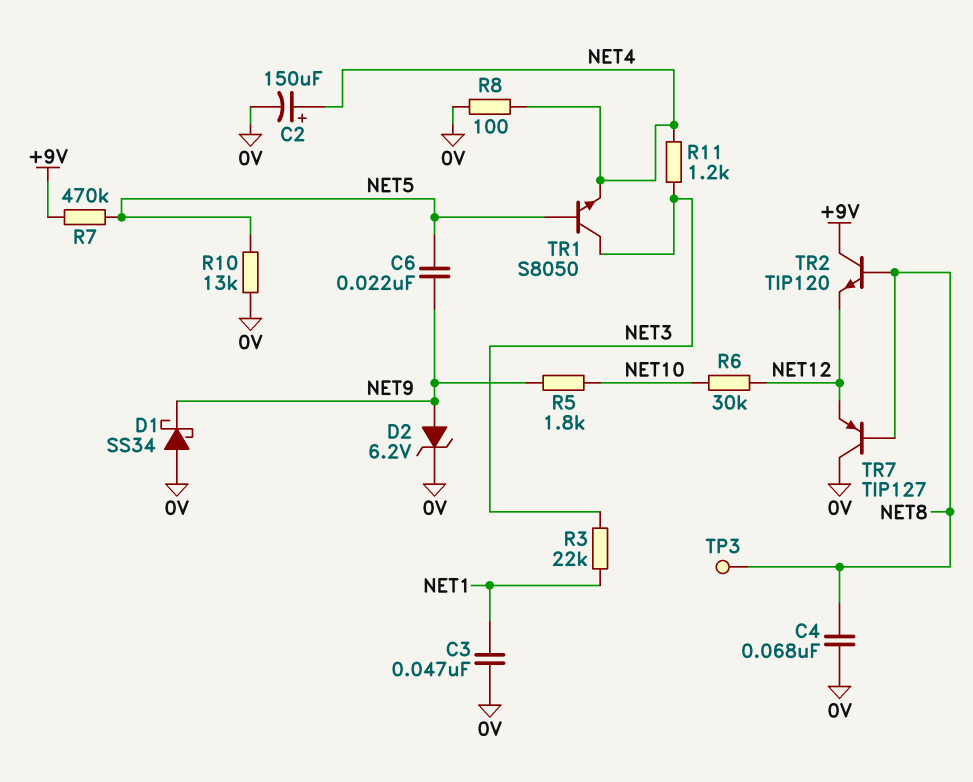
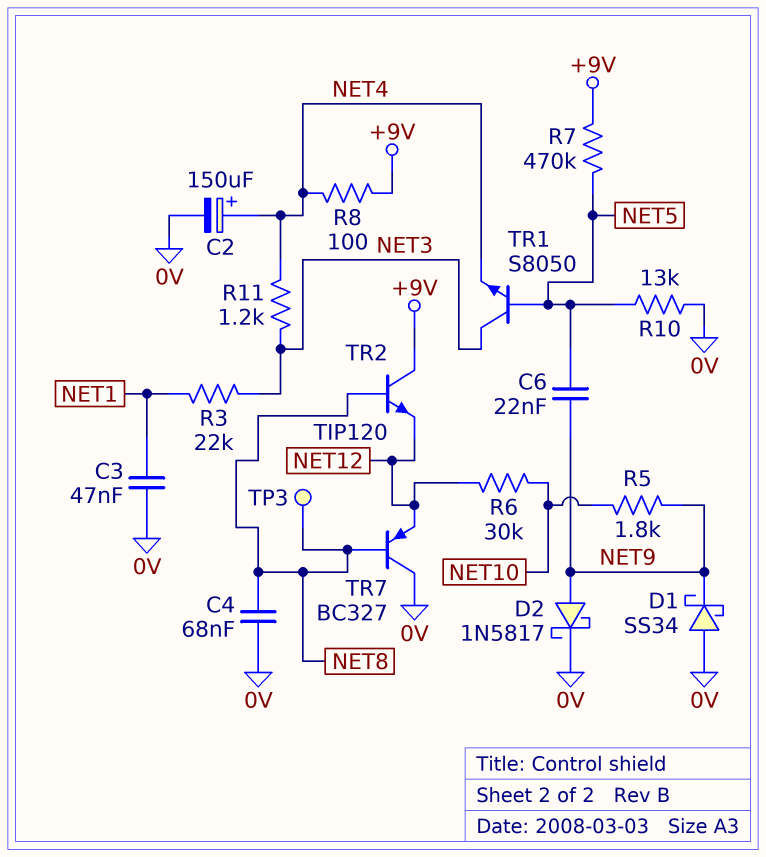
D2: zener 6.2V (A NET9, K 0V) -> schottky 1N5817 (A NET9, K 0V)
R8: 100 (0V, NET4) -> 100 (+9V, NET4)
TR7: PNP TIP127 (B NET8, C 0V, E NET12) -> PNP BC327 (B NET8, C 0V, E NET12)

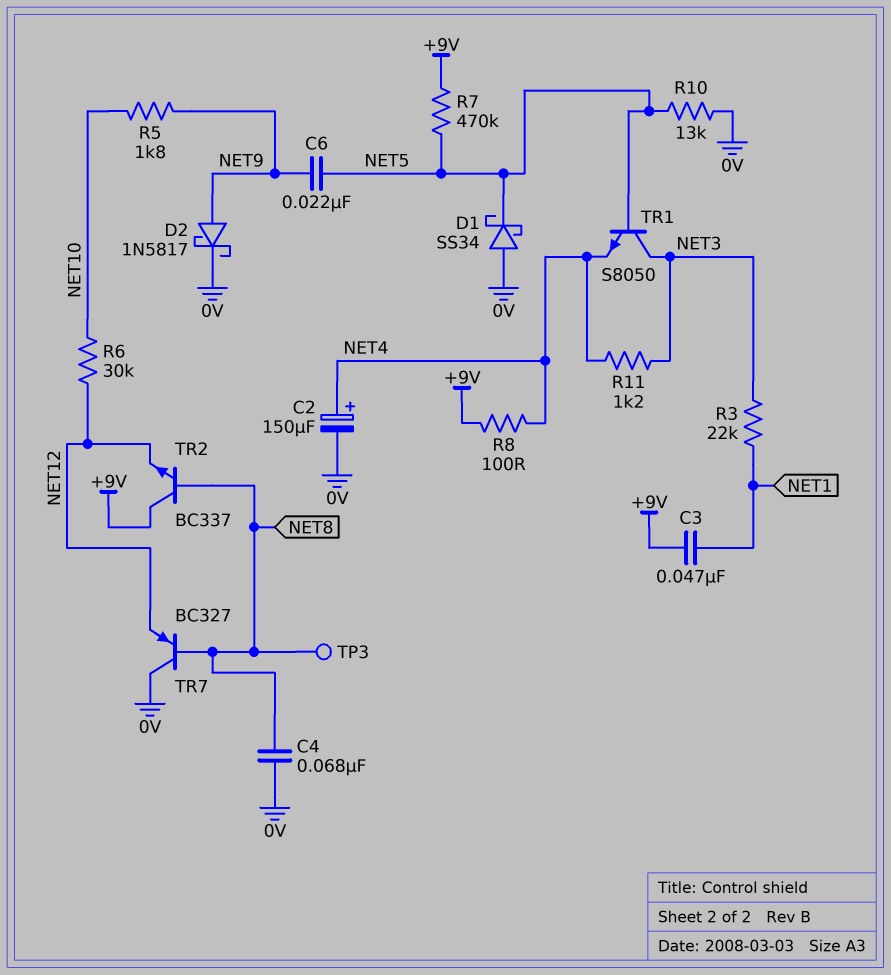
C3: 47nF (0V, NET1) -> 47nF (+9V, NET1)
D1: schottky SS34 (A 0V, K NET9) -> schottky SS34 (A 0V, K NET5)
TR2: NPN TIP120 (B NET8, C +9V, E NET12) -> NPN BC337 (B NET8, C +9V, E NET12)

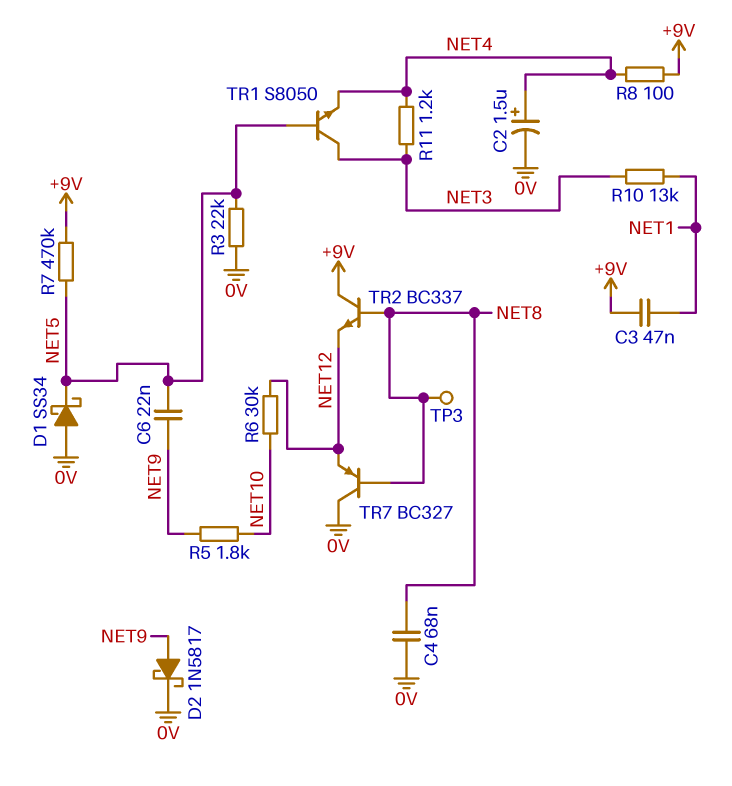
C2: 150uF (plus NET4, minus 0V) -> 1.5uF (plus NET4, minus 0V)
R3: 22k (NET1, NET3) -> 22k (0V, NET5)
R10: 13k (0V, NET5) -> 13k (NET1, NET3)

